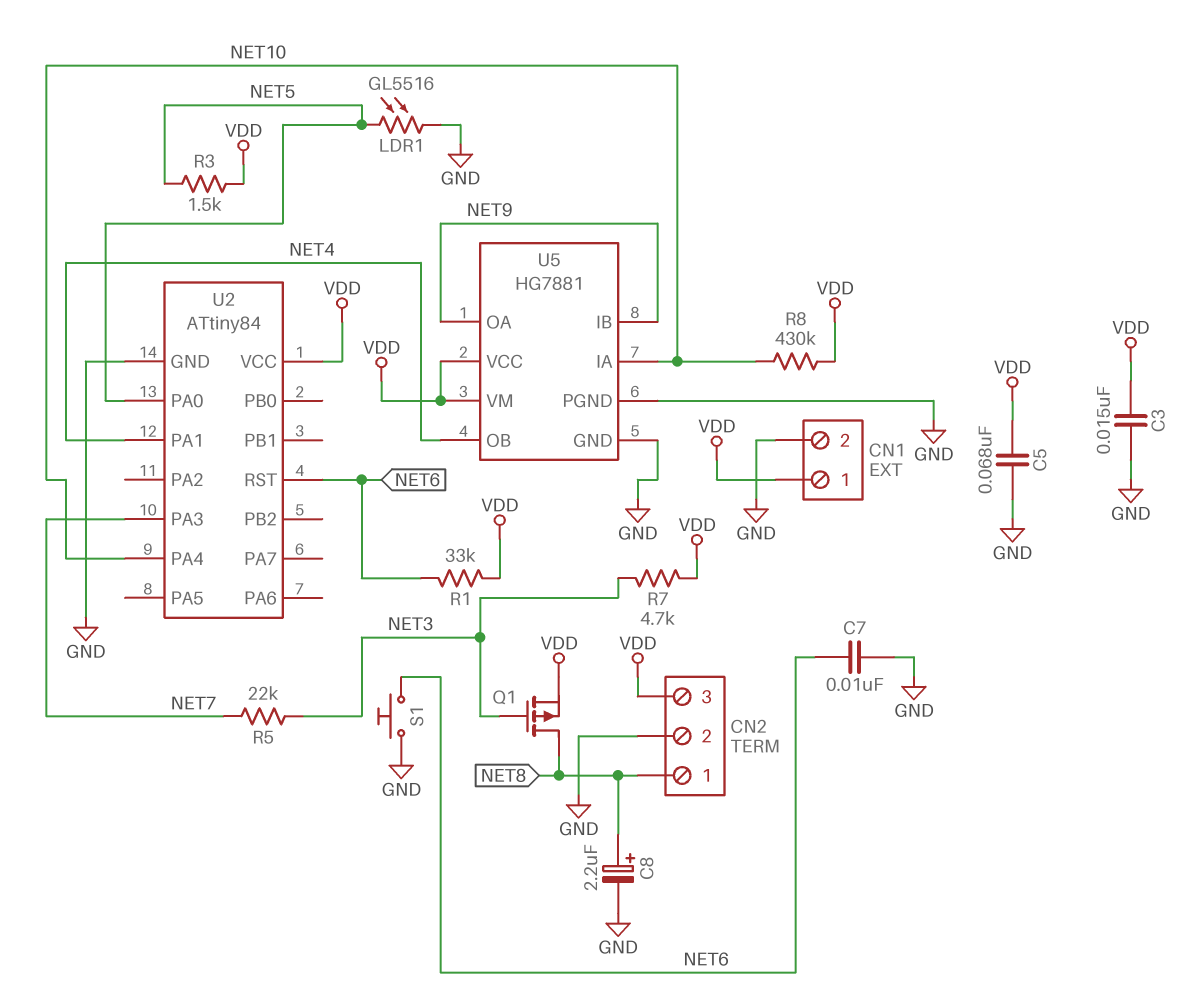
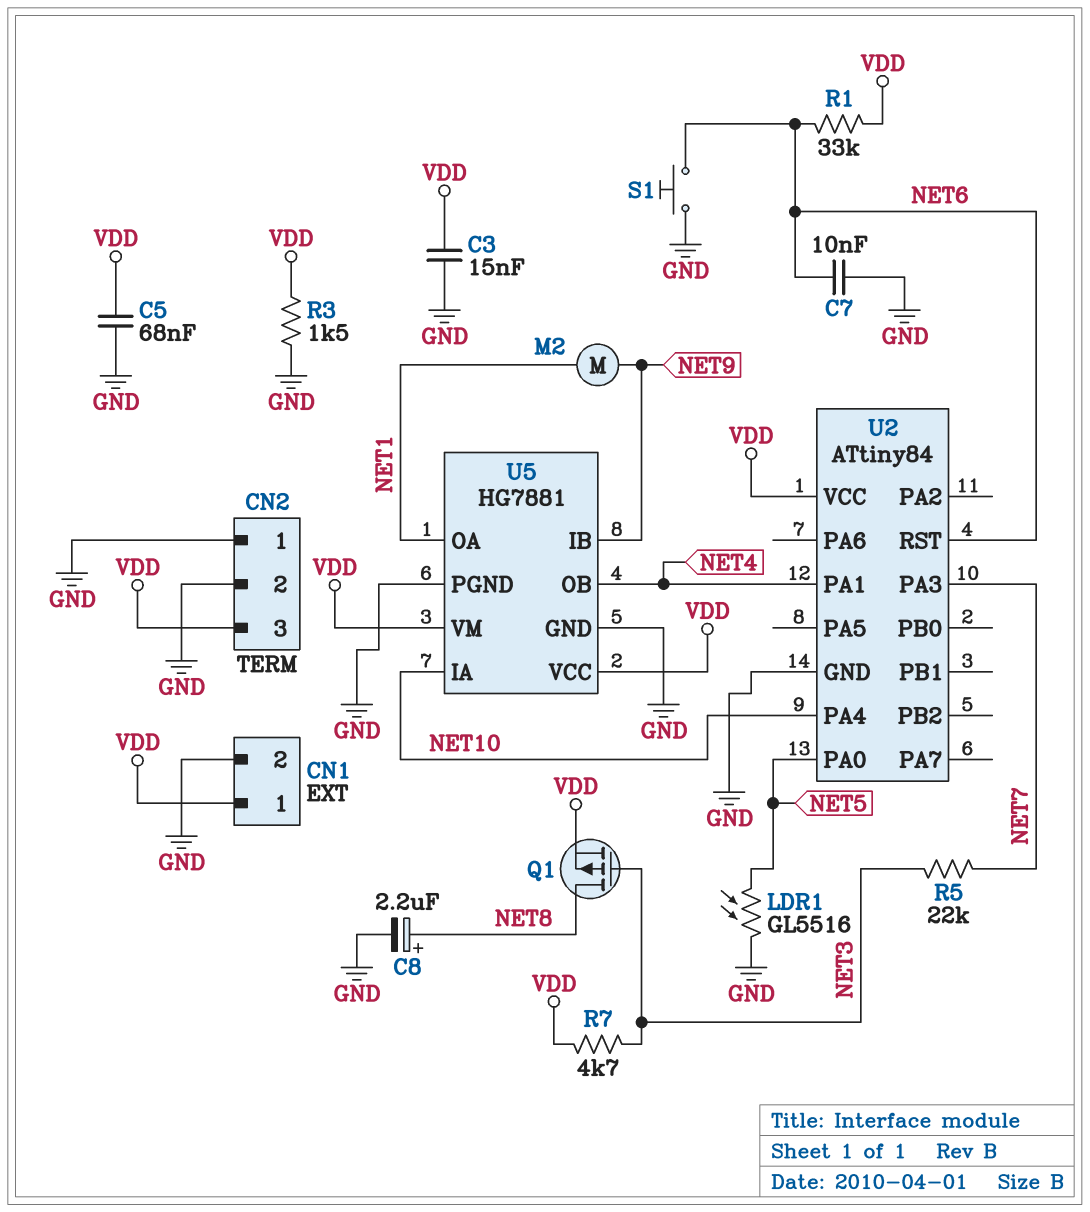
CN2 pin 1: NET8 -> GND
M2: none -> motor (NET1, NET9)
R3: 1.5k (NET5, VDD) -> 1.5k (GND, VDD)
R8: 430k (NET10, VDD) -> none
U5 pin OA: NET9 -> NET1

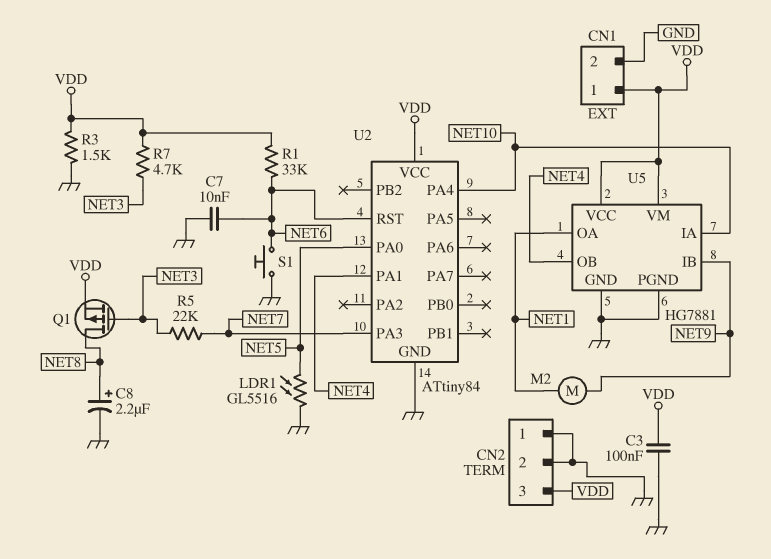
C3: 15nF (GND, VDD) -> 100nF (GND, VDD)
C5: 68nF (GND, VDD) -> none

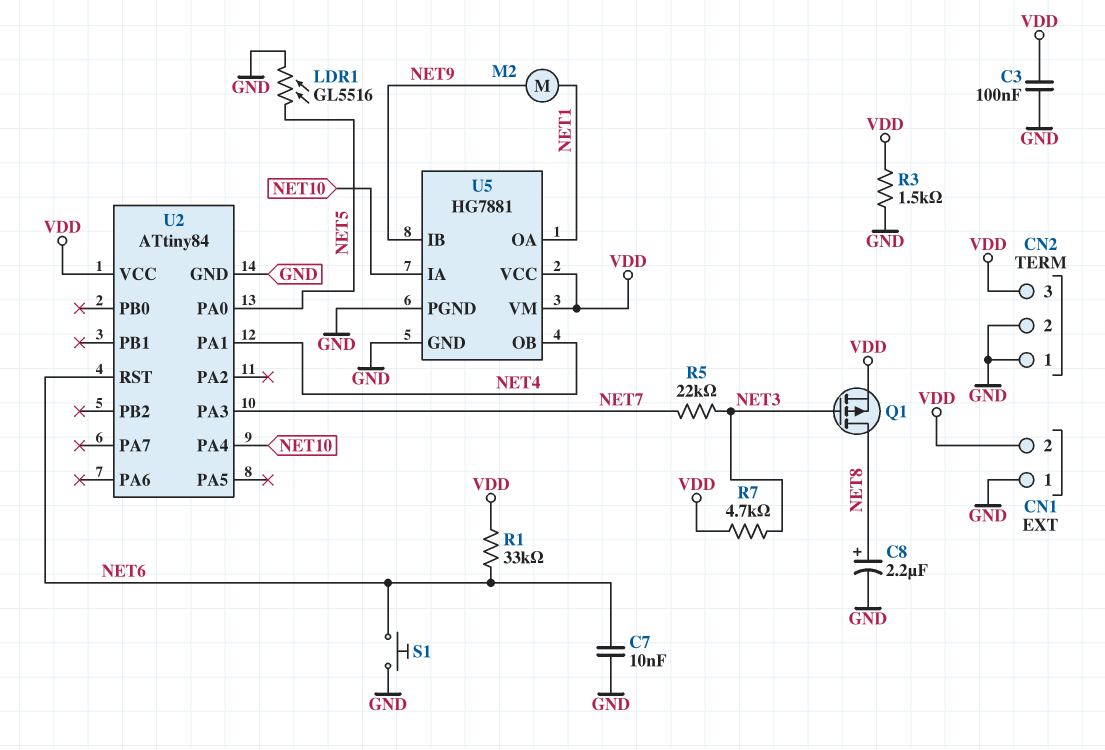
CN1 pin 1: VDD -> GND
CN1 pin 2: GND -> VDD

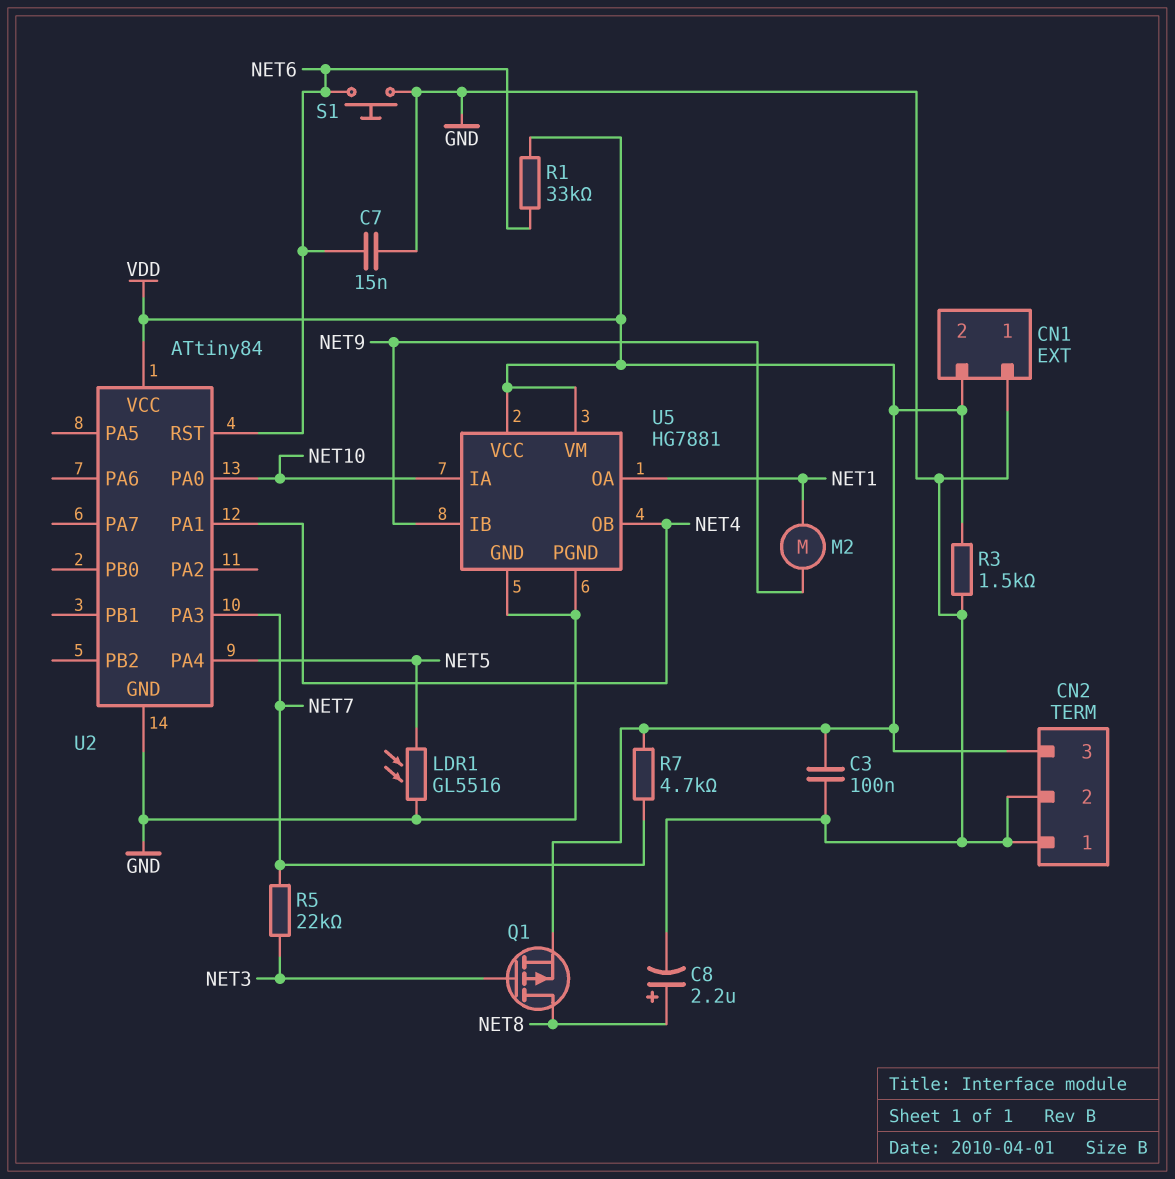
C7: 10nF (GND, NET6) -> 15nF (GND, NET6)
R7: 4.7k (NET3, VDD) -> 4.7k (NET7, VDD)
U2 pin PA0: NET5 -> NET10
U2 pin PA4: NET10 -> NET5

